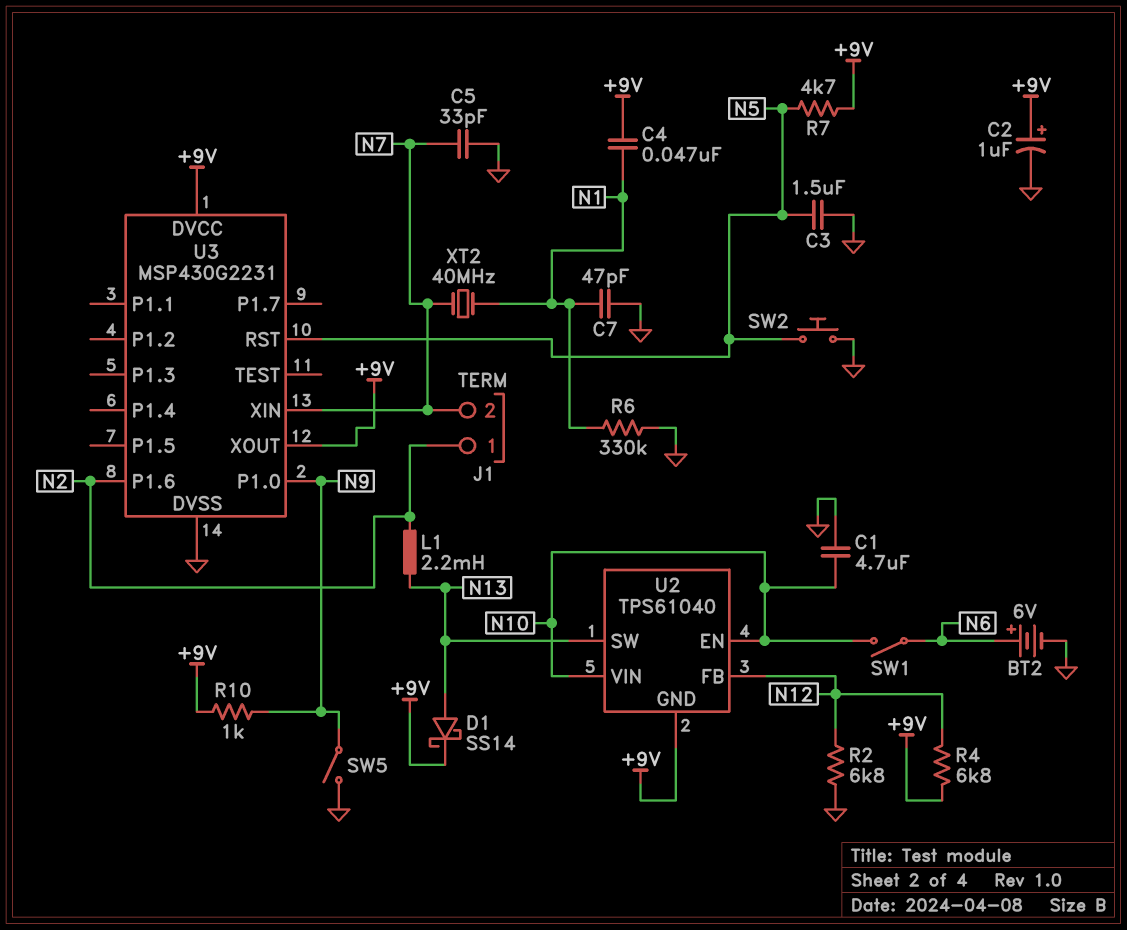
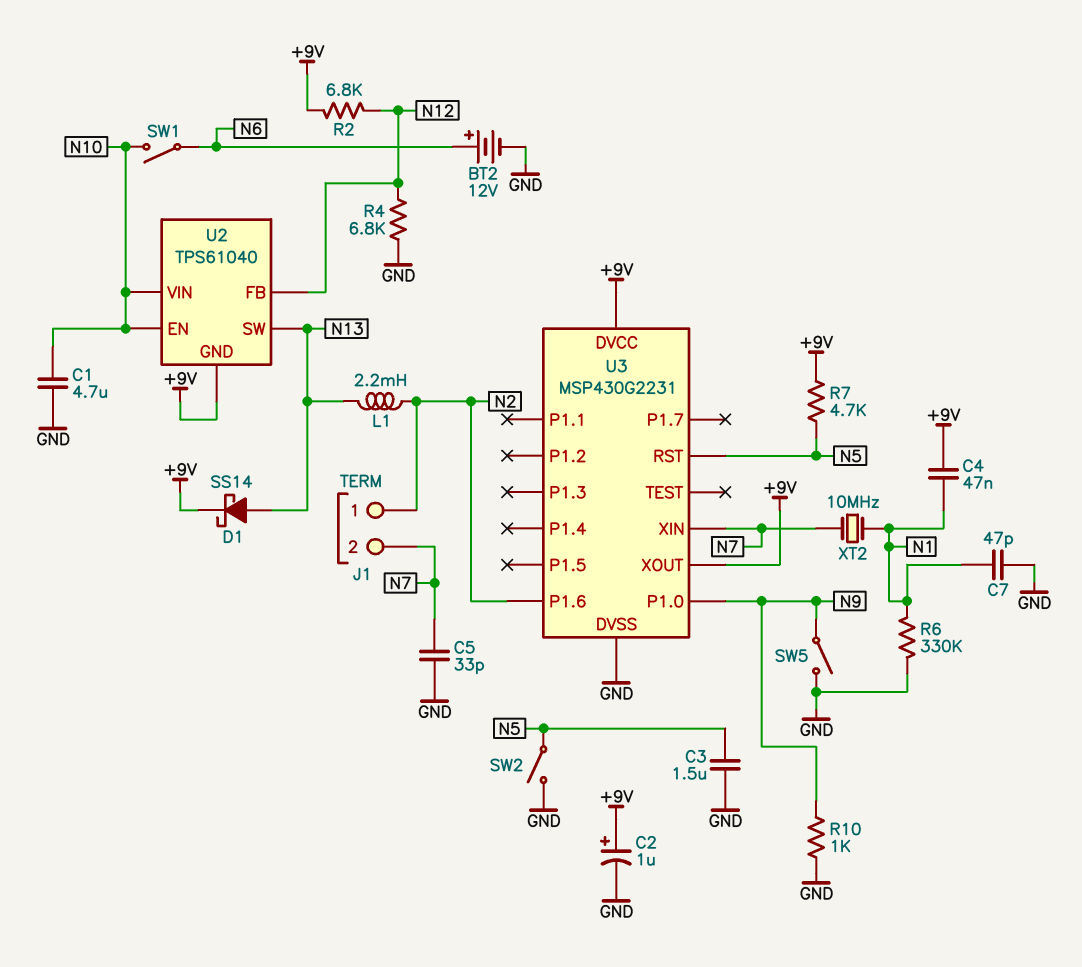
BT2: 6V (plus N6, minus GND) -> 12V (plus N6, minus GND)
R2: 6.8k (GND, N12) -> 6.8k (+9V, N12)
R4: 6.8k (+9V, N12) -> 6.8k (GND, N12)
R10: 1k (+9V, N9) -> 1k (GND, N9)
SW2: button (GND, N5) -> switch (GND, N5)
XT2: 40MHz (N1, N7) -> 10MHz (N1, N7)

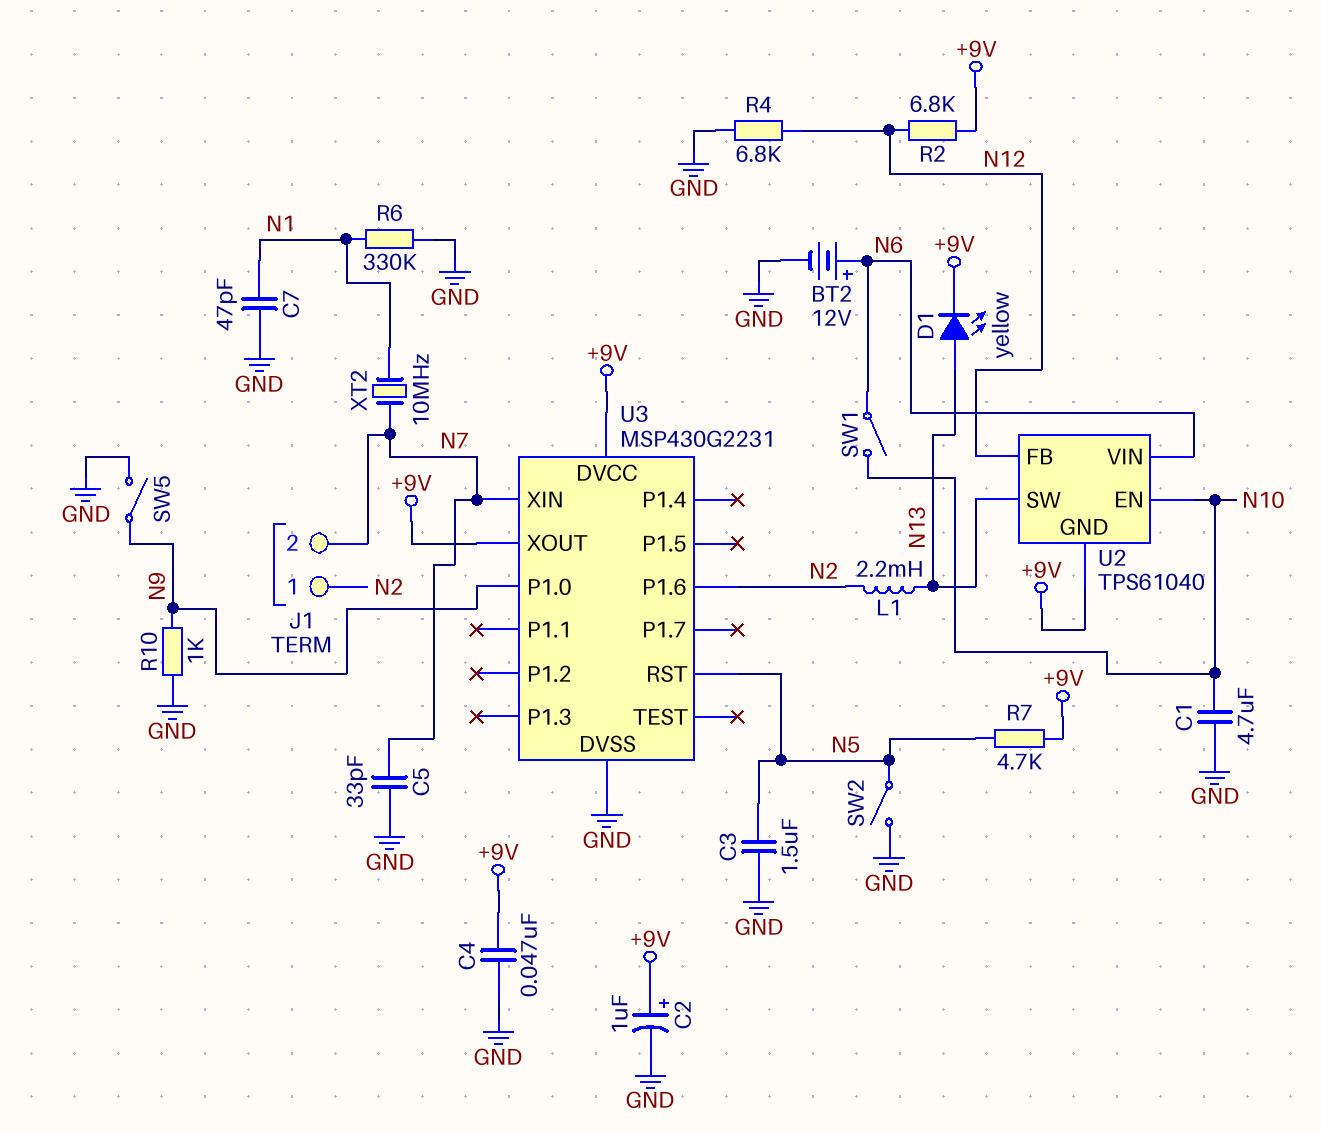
C4: 47nF (+9V, N1) -> 47nF (+9V, GND)
D1: schottky SS14 (A N13, K +9V) -> LED yellow (A N13, K +9V)
U2 pin VIN: N10 -> N6

